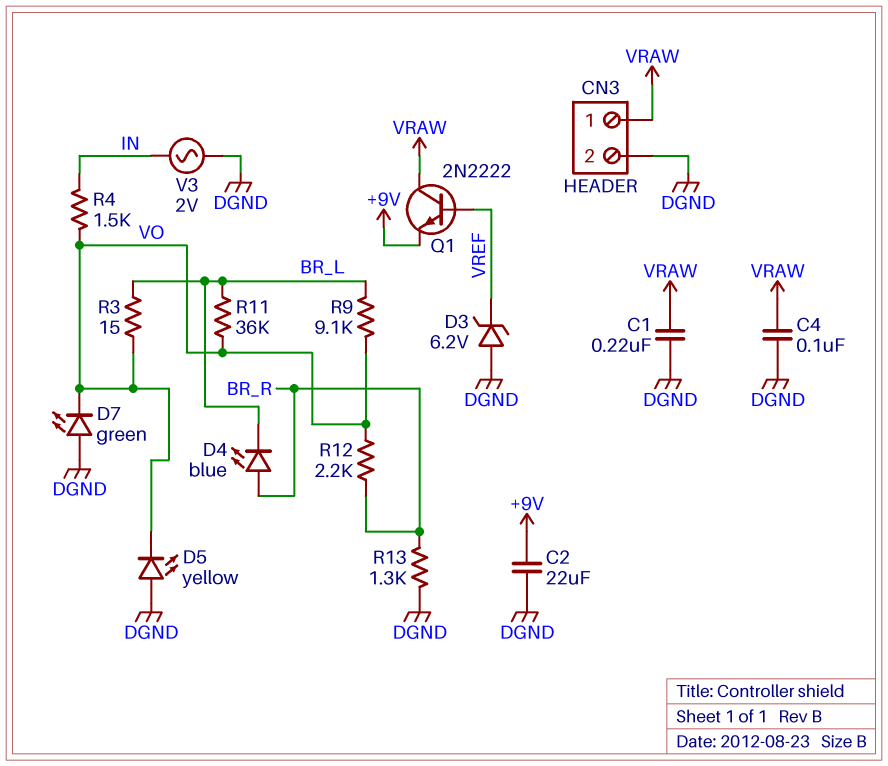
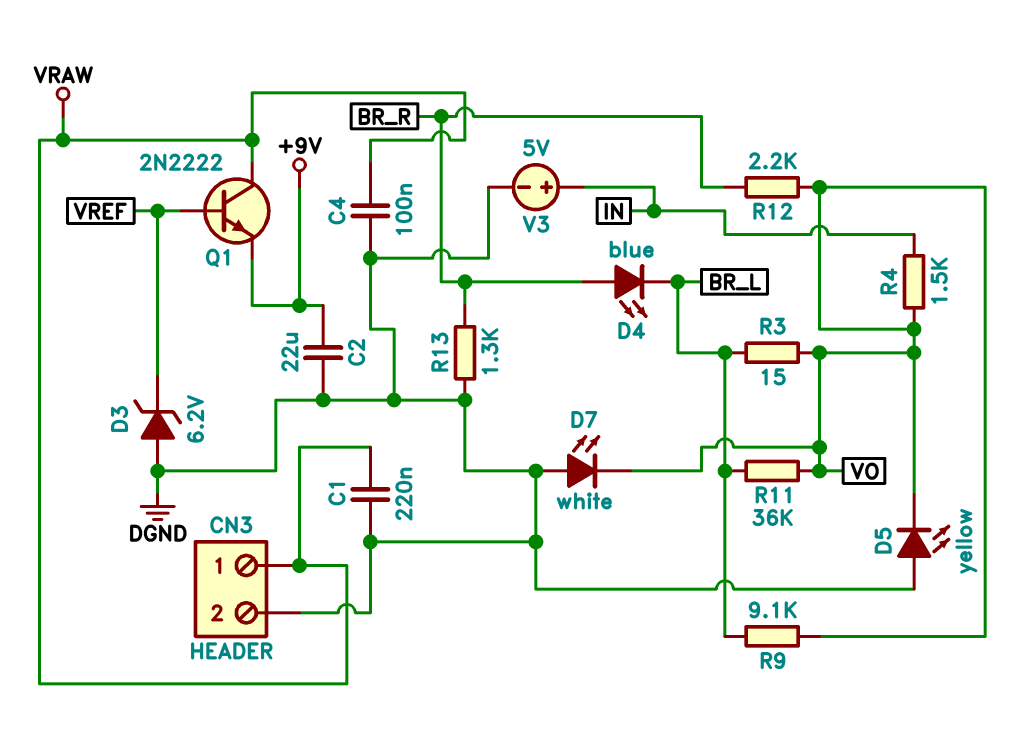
D7: LED green (A DGND, K VO) -> LED white (A DGND, K VO)
V3: AC 2V (DGND, IN) -> 5V (plus IN, minus DGND)

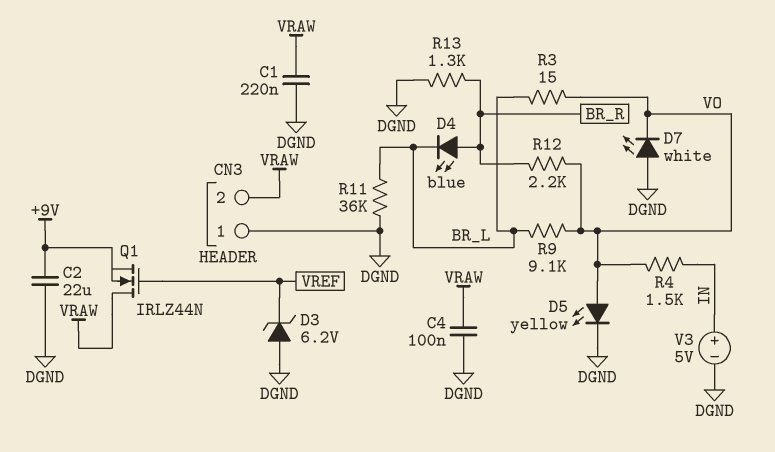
CN3 pin 1: VRAW -> DGND
CN3 pin 2: DGND -> VRAW
D5: LED yellow (A DGND, K VO) -> LED yellow (A VO, K DGND)
Q1: NPN 2N2222 (B VREF, C VRAW, E +9V) -> NMOS IRLZ44N (G VREF, D VRAW, S +9V)
R11: 36k (BR_L, VO) -> 36k (BR_L, DGND)

